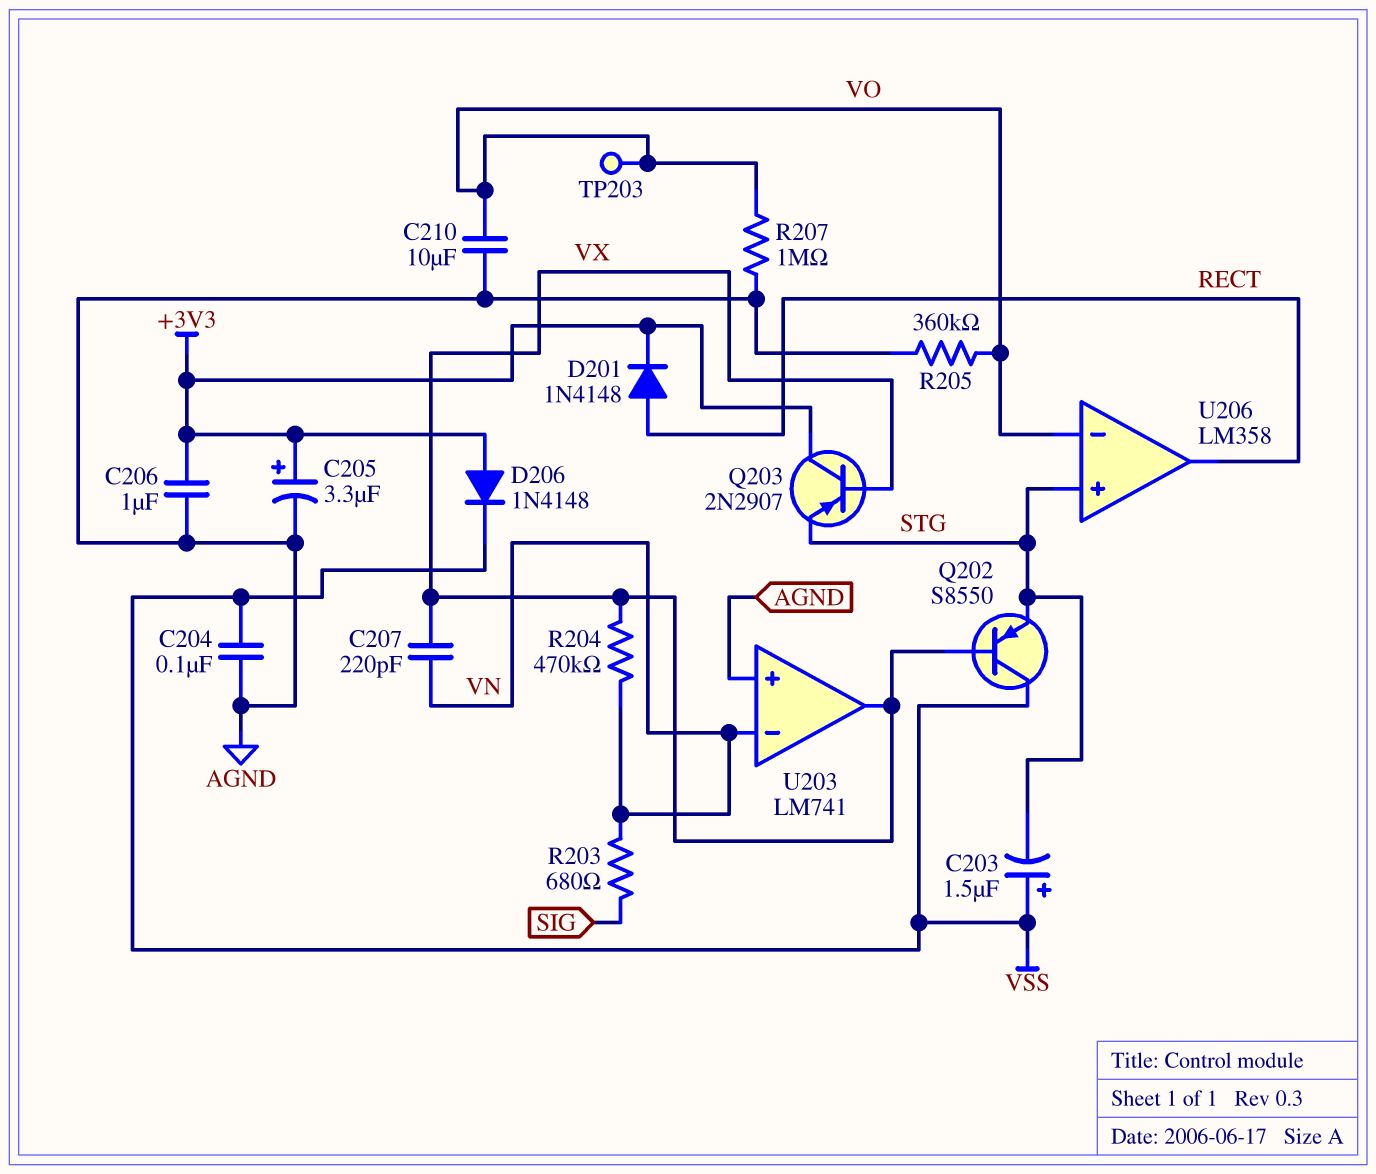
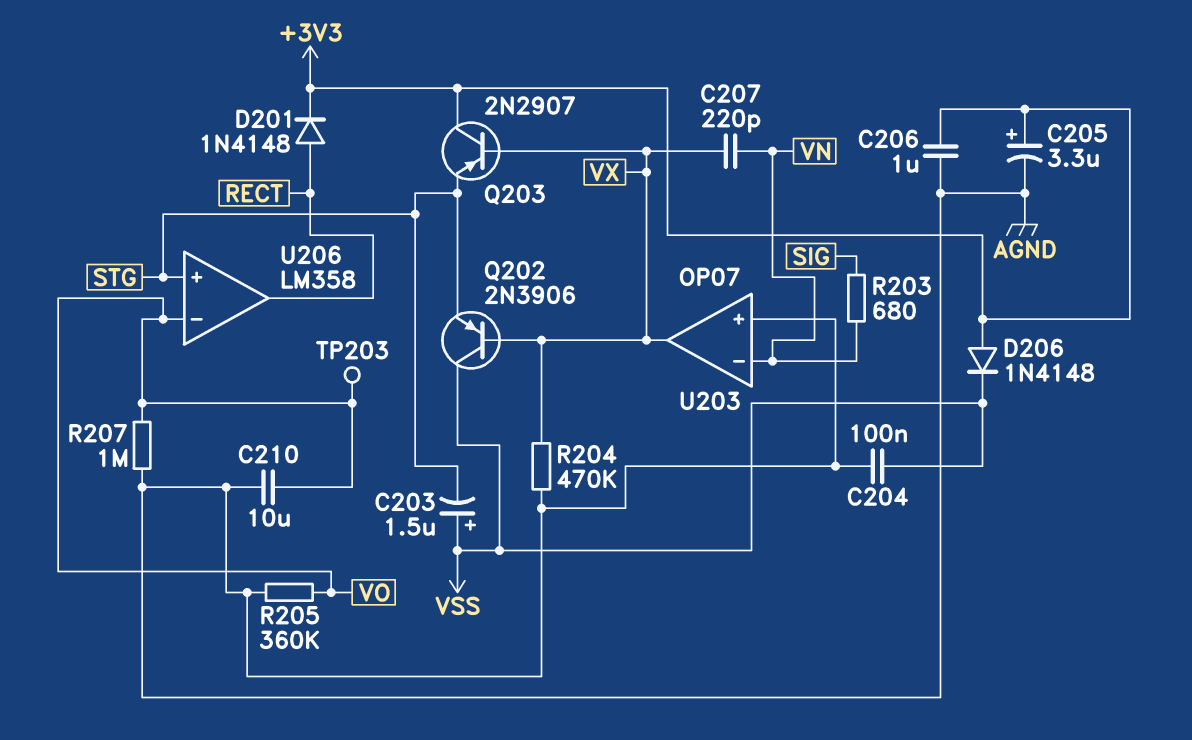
Q202: PNP S8550 (B VX, C VSS, E STG) -> PNP 2N3906 (B VX, C VSS, E STG)
R204: 470k (VN, VX) -> 470k (AGND, VX)
U203: LM741 -> OP07

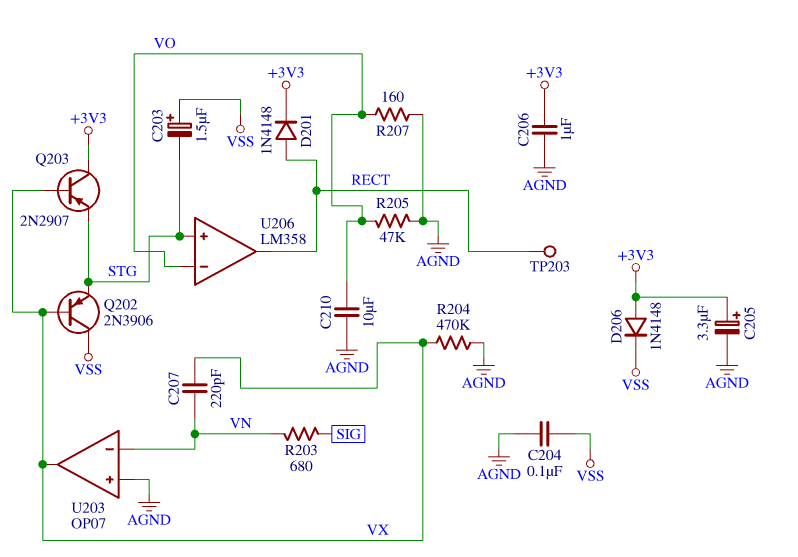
R205: 360k (AGND, VO) -> 47k (AGND, VO)
R207: 1M (AGND, VO) -> 160 (AGND, VO)
TP203: test point (VO) -> test point (RECT)

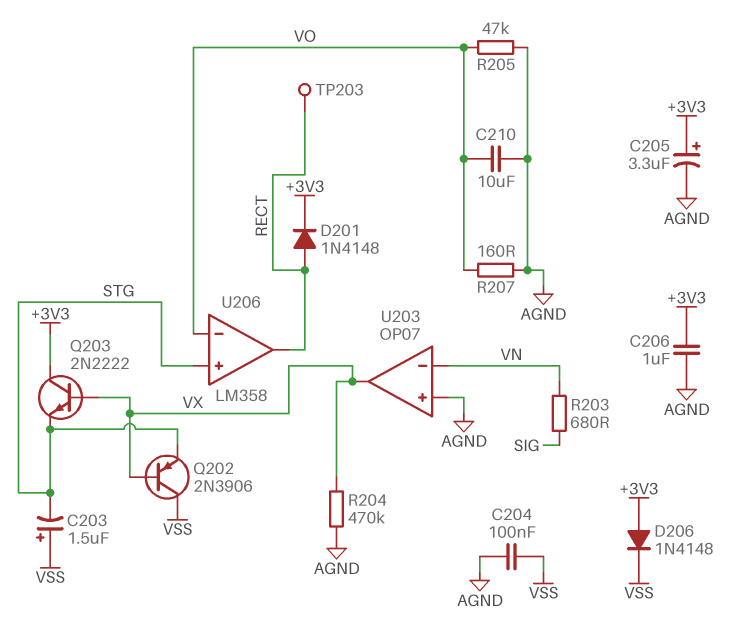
C207: 220pF (VN, VX) -> none
Q203: PNP 2N2907 (B VX, C +3V3, E STG) -> NPN 2N2222 (B VX, C +3V3, E STG)

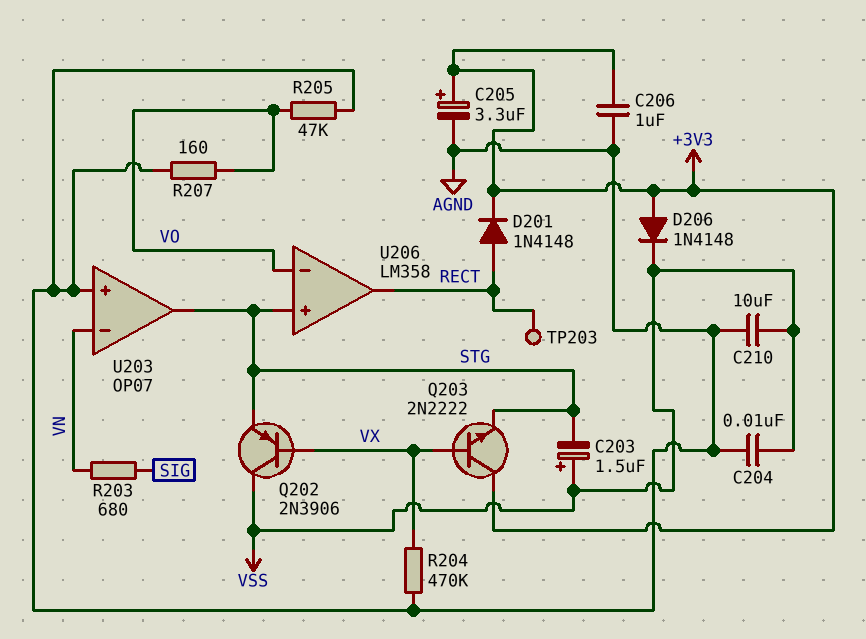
C204: 100nF (AGND, VSS) -> 10nF (AGND, VSS)
C210: 10uF (AGND, VO) -> 10uF (AGND, VSS)
U203 pin out: VX -> STG

